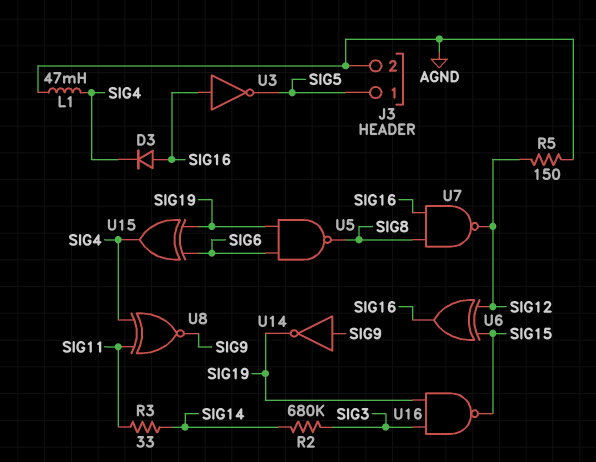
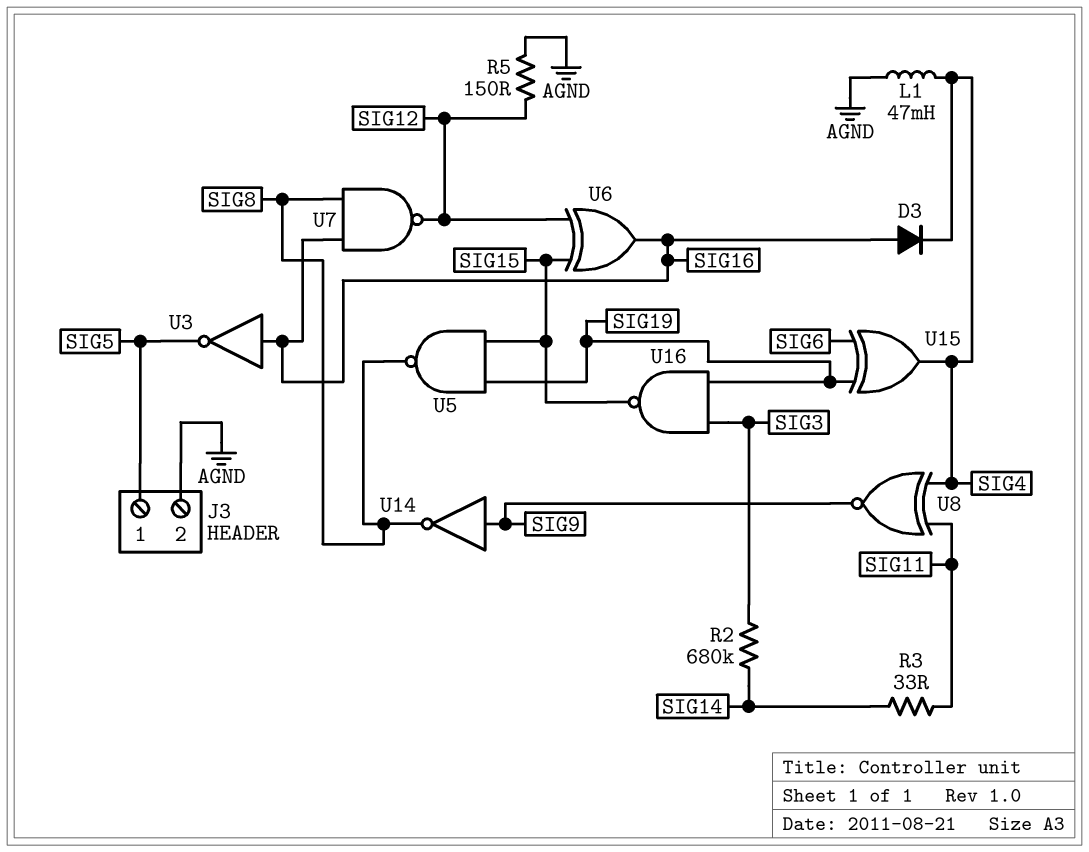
U5: NAND (in SIG6, in SIG19, out SIG8) -> NAND (in SIG15, in SIG19, out SIG8)
U14: NOT (in SIG9, out SIG19) -> NOT (in SIG9, out SIG8)

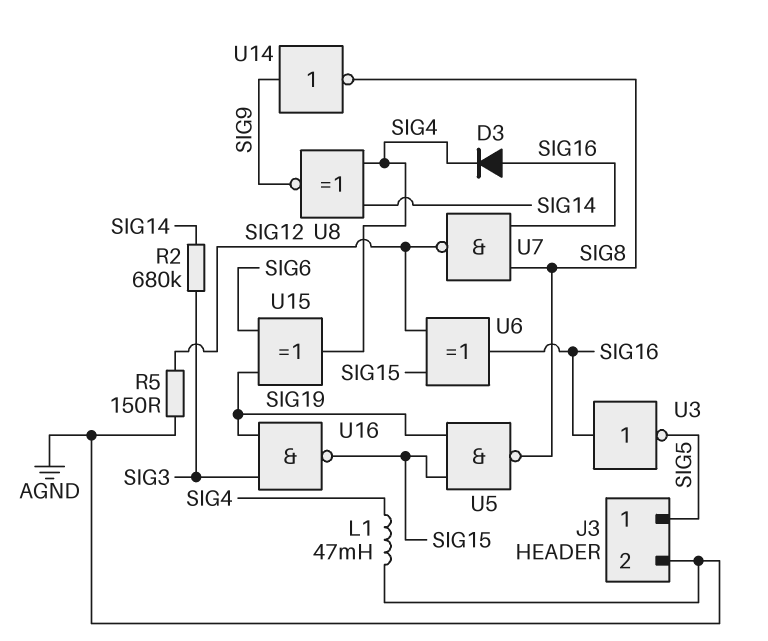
R3: 33 (SIG11, SIG14) -> none
U8: XNOR (in SIG4, in SIG11, out SIG9) -> XNOR (in SIG4, in SIG14, out SIG9)

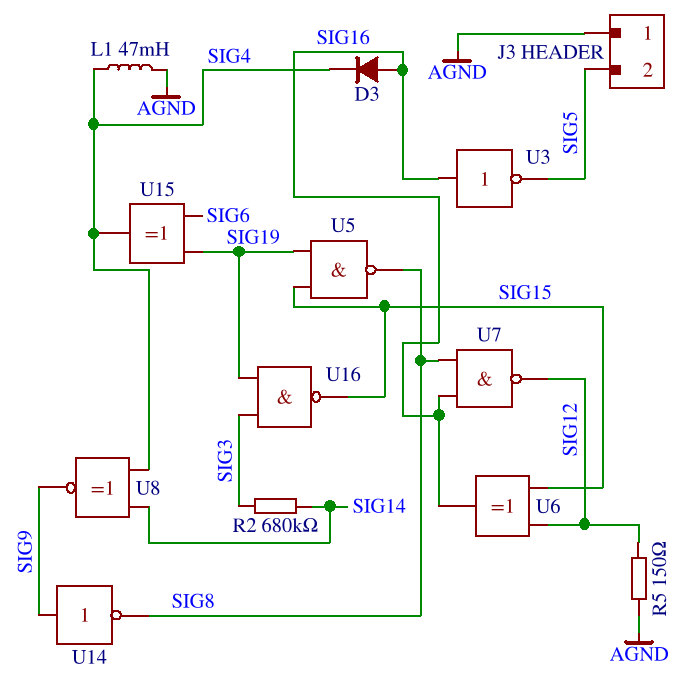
J3 pin 1: SIG5 -> AGND
J3 pin 2: AGND -> SIG5

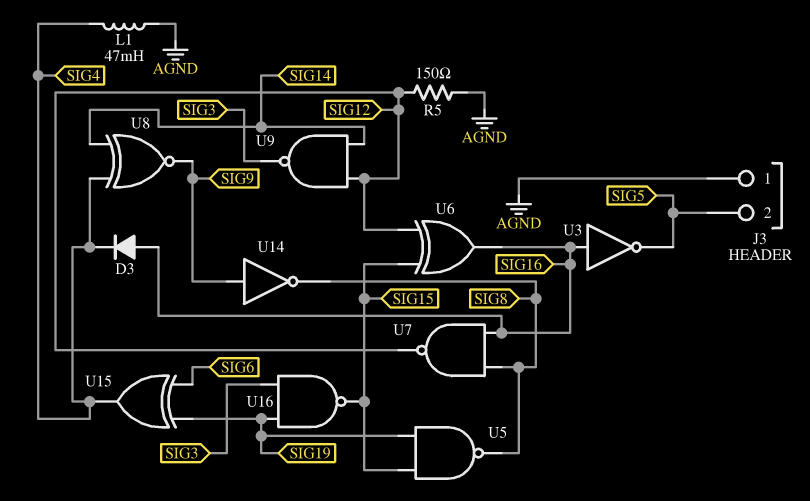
R2: 680k (SIG3, SIG14) -> none
U9: none -> NAND (in SIG12, in SIG14, out SIG3)

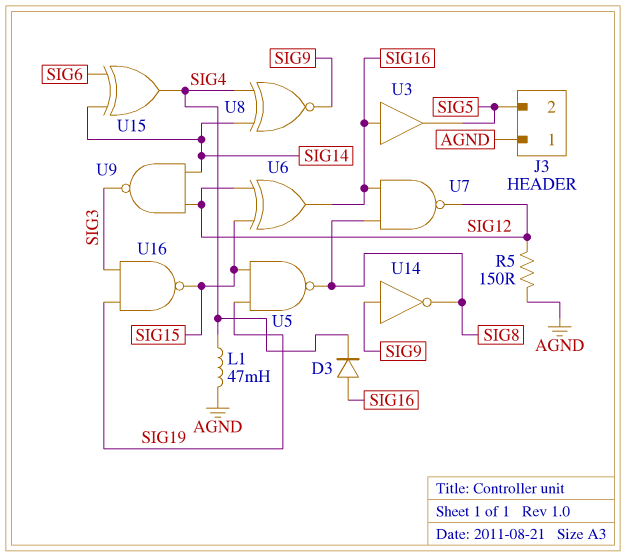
U3: NOT (in SIG16, out SIG5) -> buffer (in SIG16, out SIG5)
U15: XOR (in SIG6, in SIG19, out SIG4) -> XOR (in SIG6, in SIG14, out SIG4)

